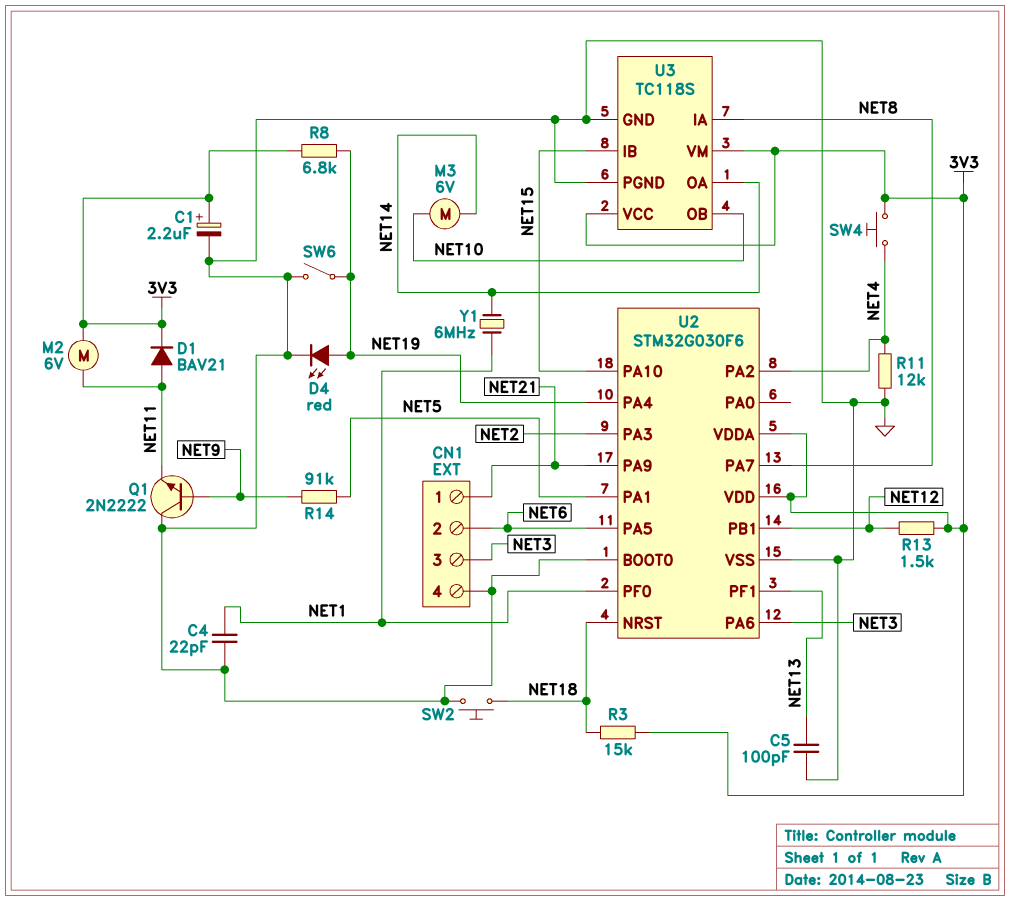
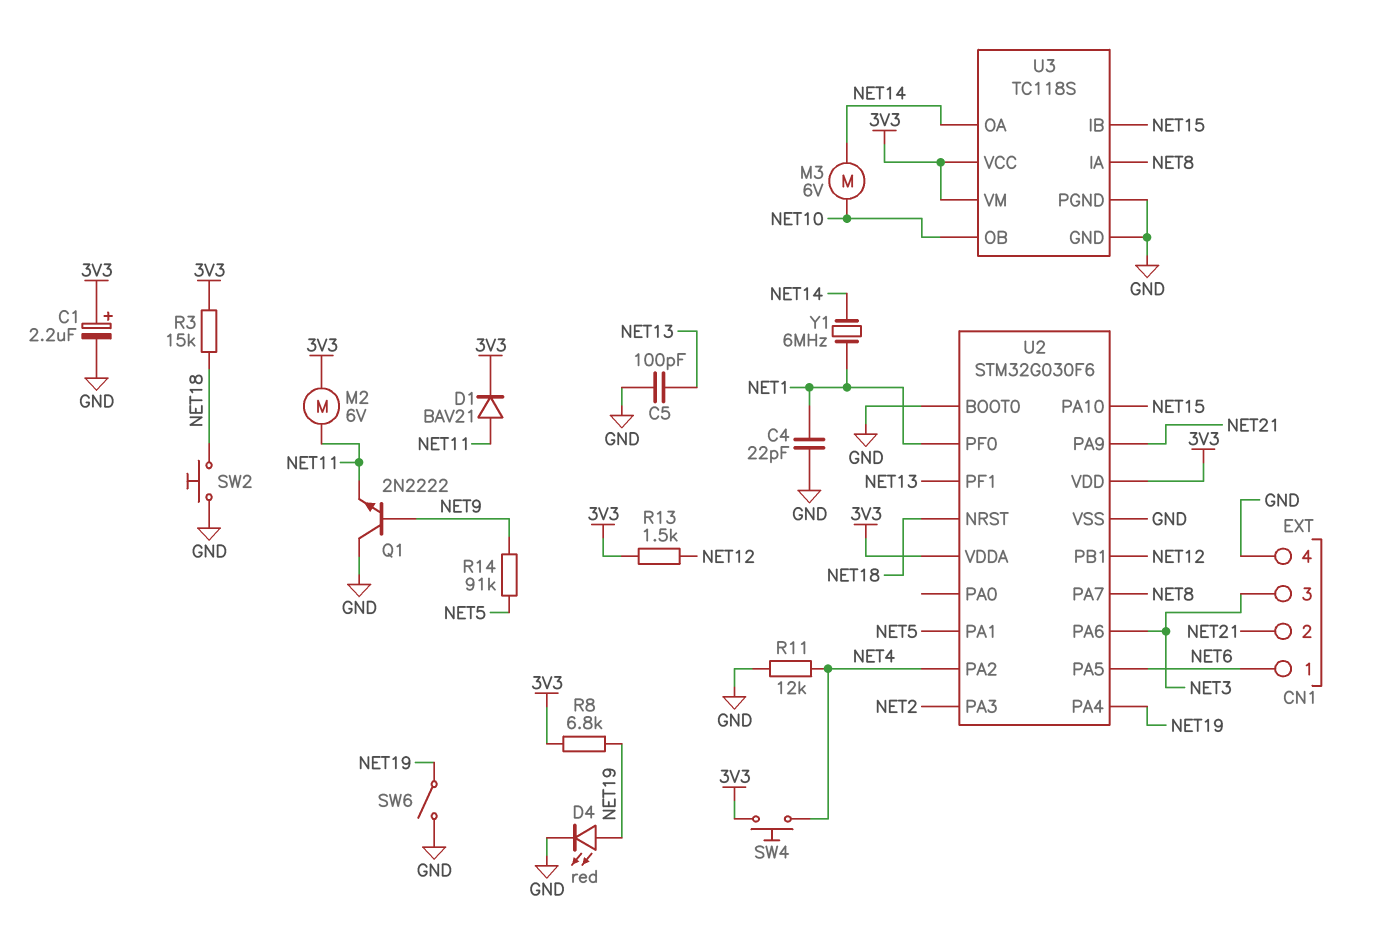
CN1 pin 1: NET21 -> NET6
CN1 pin 2: NET6 -> NET21

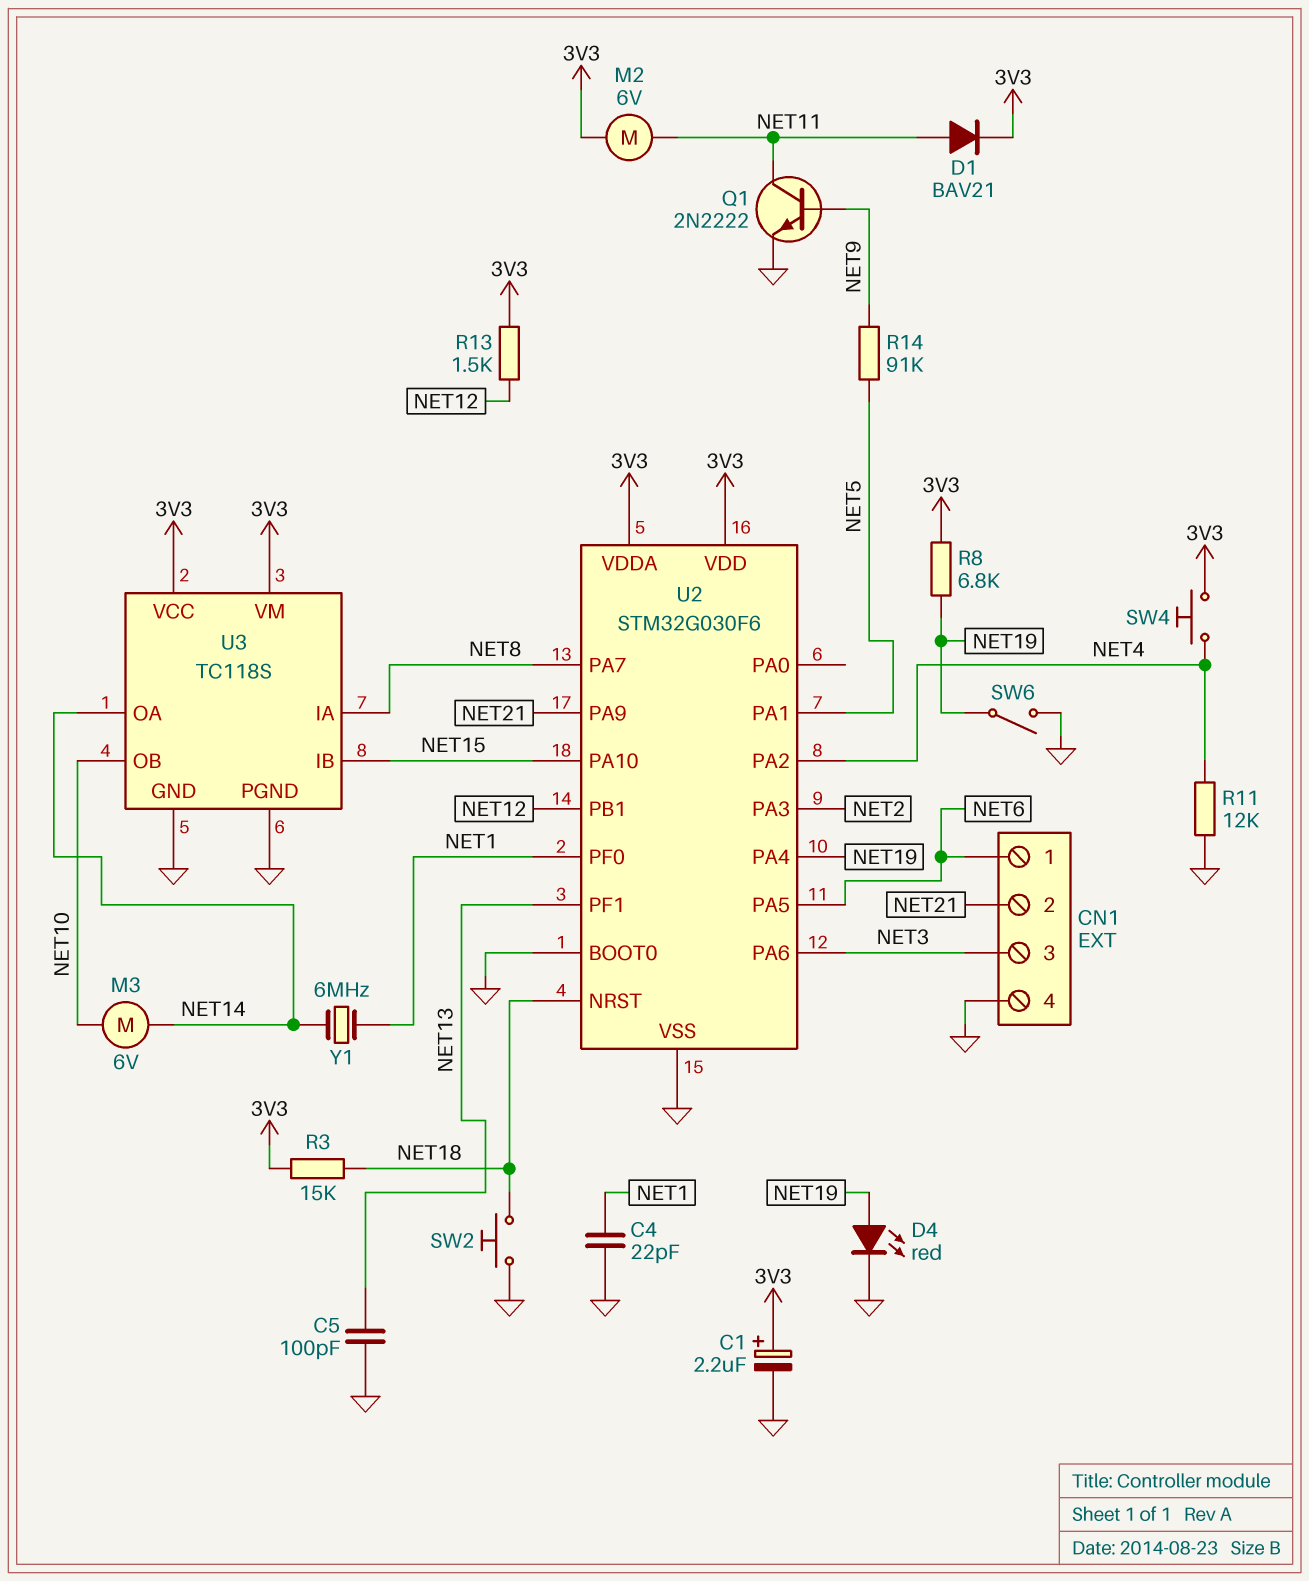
Q1: NPN 2N2222 (B NET9, C GND, E NET11) -> NPN 2N2222 (B NET9, C NET11, E GND)

